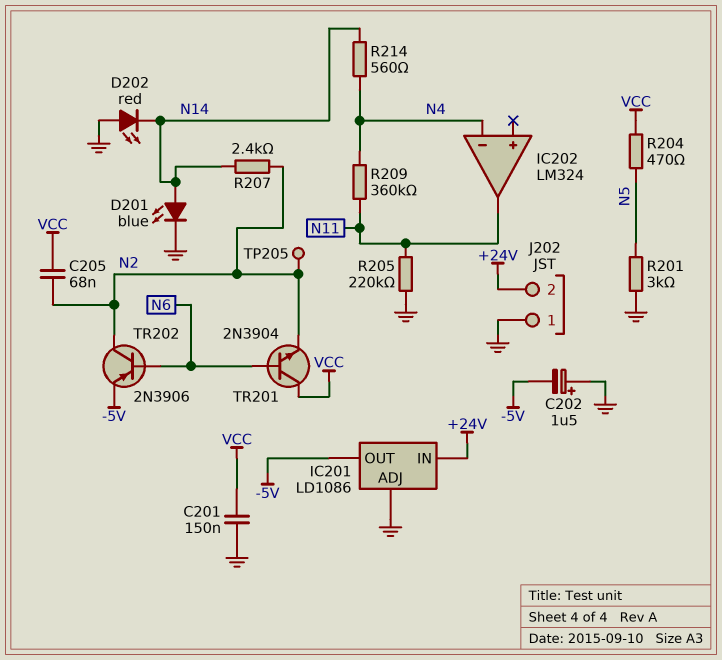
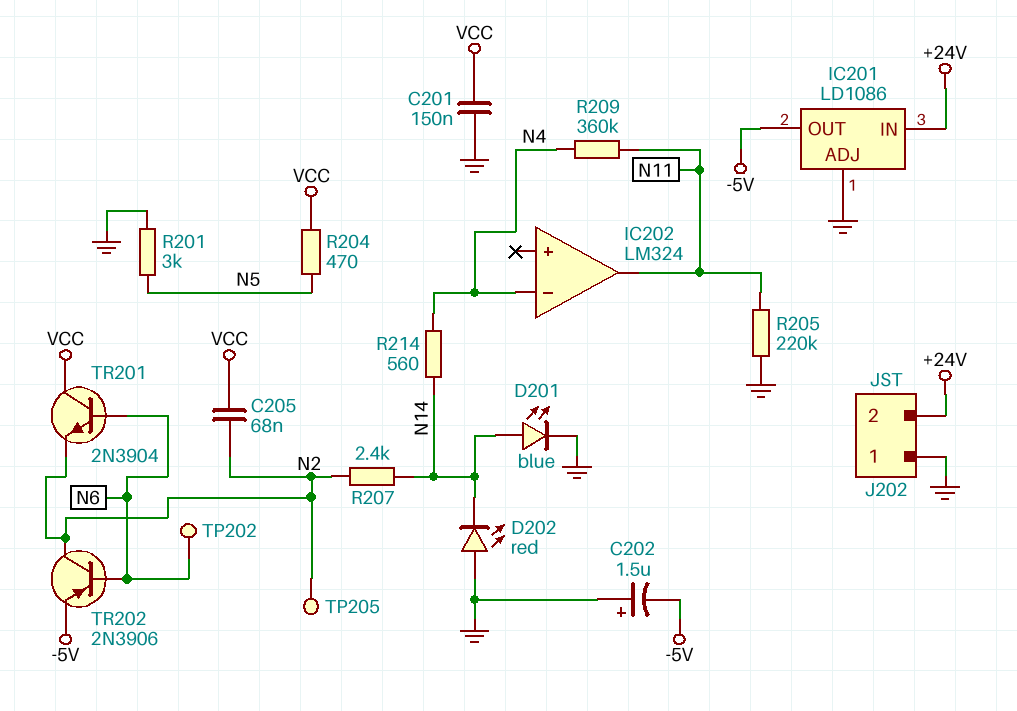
TP202: none -> test point (N6)

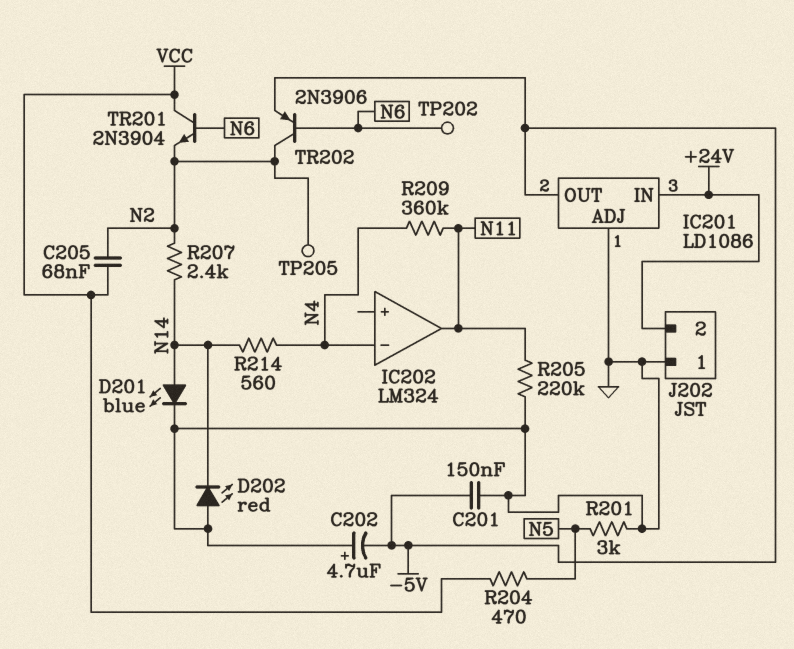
C201: 150nF (GND, VCC) -> 150nF (-5V, GND)
C202: 1.5uF (plus GND, minus -5V) -> 4.7uF (plus GND, minus -5V)

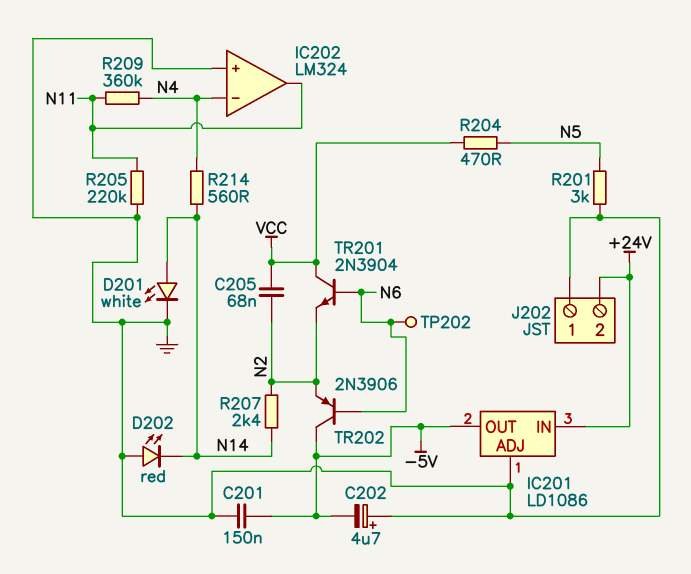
D201: LED blue (A N14, K GND) -> LED white (A N14, K GND)
IC202 pin in+: none -> GND
TP205: test point (N2) -> none
TR202: PNP 2N3906 (B N6, C N2, E -5V) -> PNP 2N3906 (B N6, C -5V, E N2)

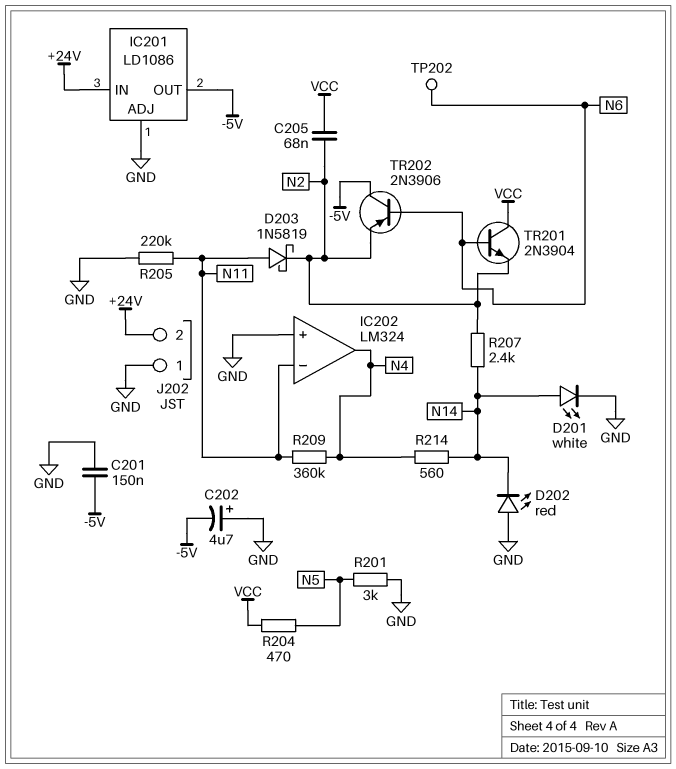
D203: none -> schottky 1N5819 (A N11, K N2)
IC202 pin in-: N4 -> N11
IC202 pin out: N11 -> N4

